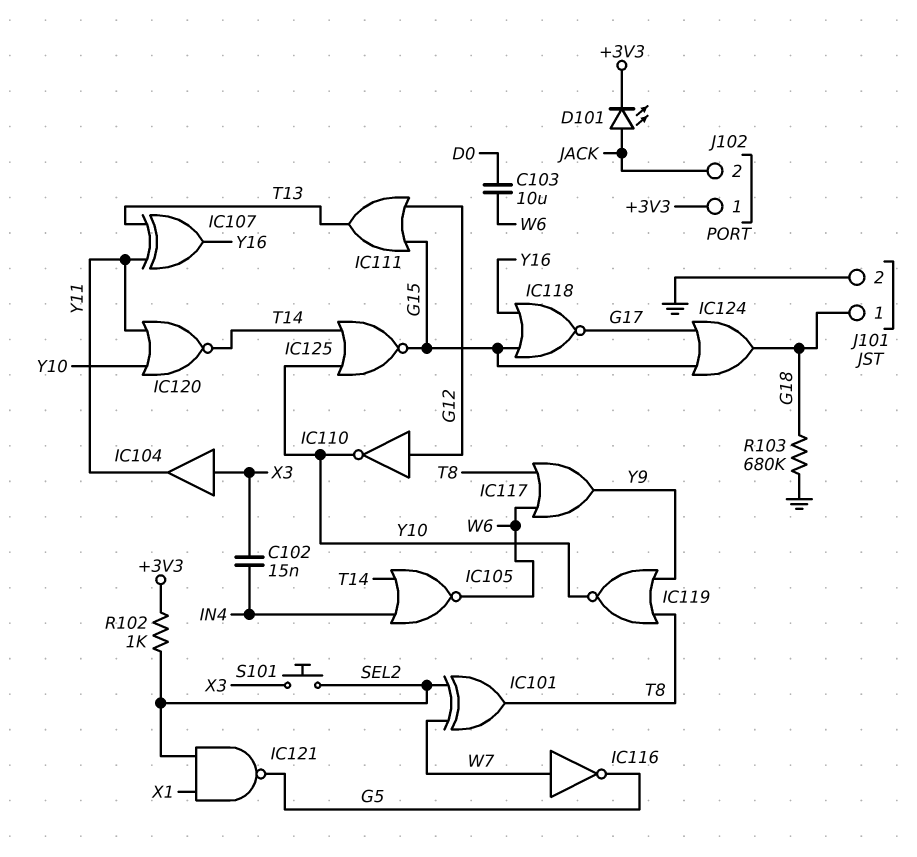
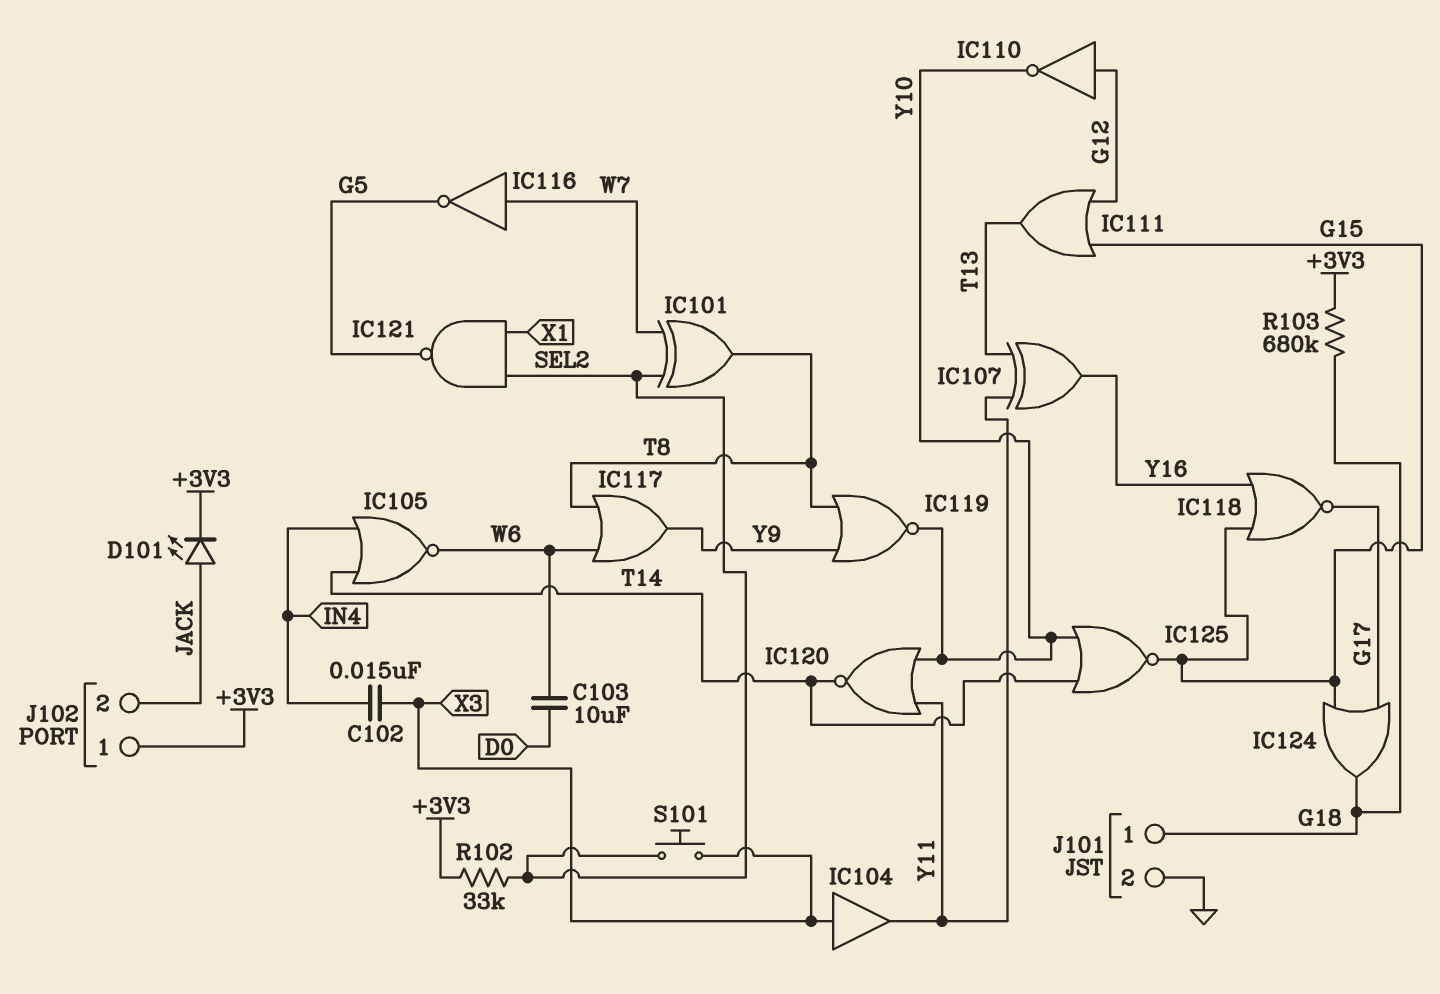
R102: 1k (+3V3, SEL2) -> 33k (+3V3, SEL2)
R103: 680k (G18, GND) -> 680k (+3V3, G18)

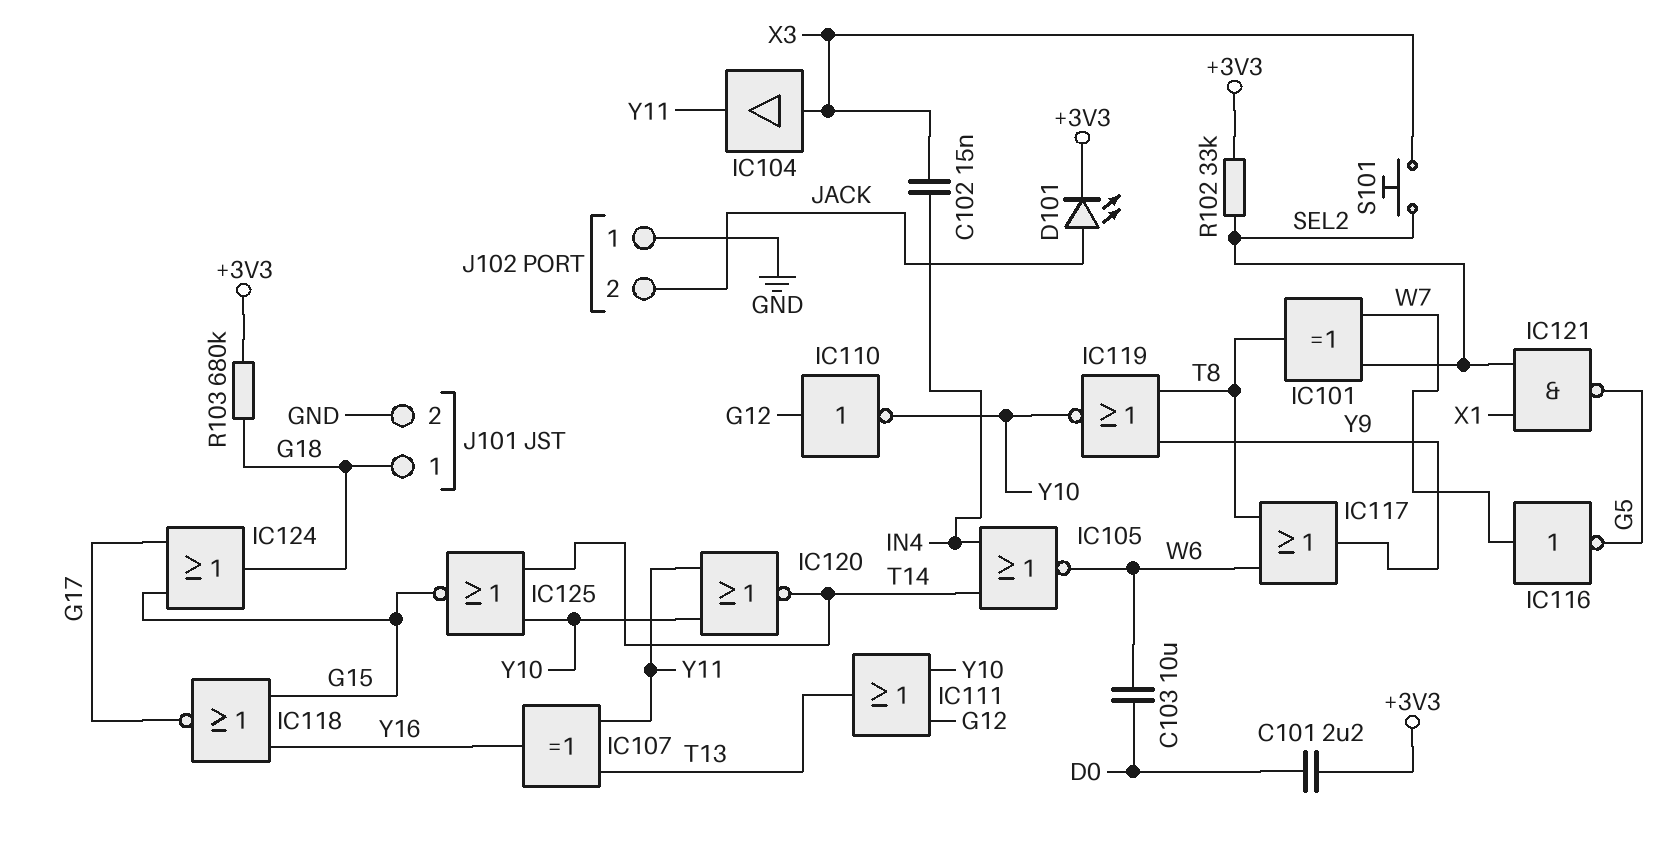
C101: none -> 2.2uF (+3V3, D0)
IC111: OR (in G12, in G15, out T13) -> OR (in G12, in Y10, out T13)
J102 pin 1: +3V3 -> GND

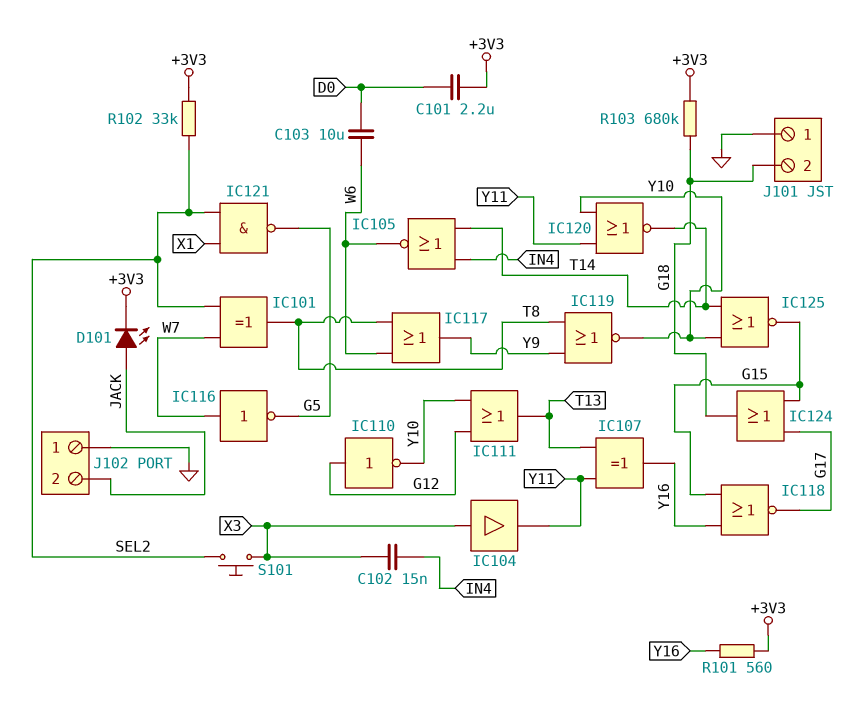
J101 pin 1: G18 -> GND
J101 pin 2: GND -> G18
R101: none -> 560 (+3V3, Y16)

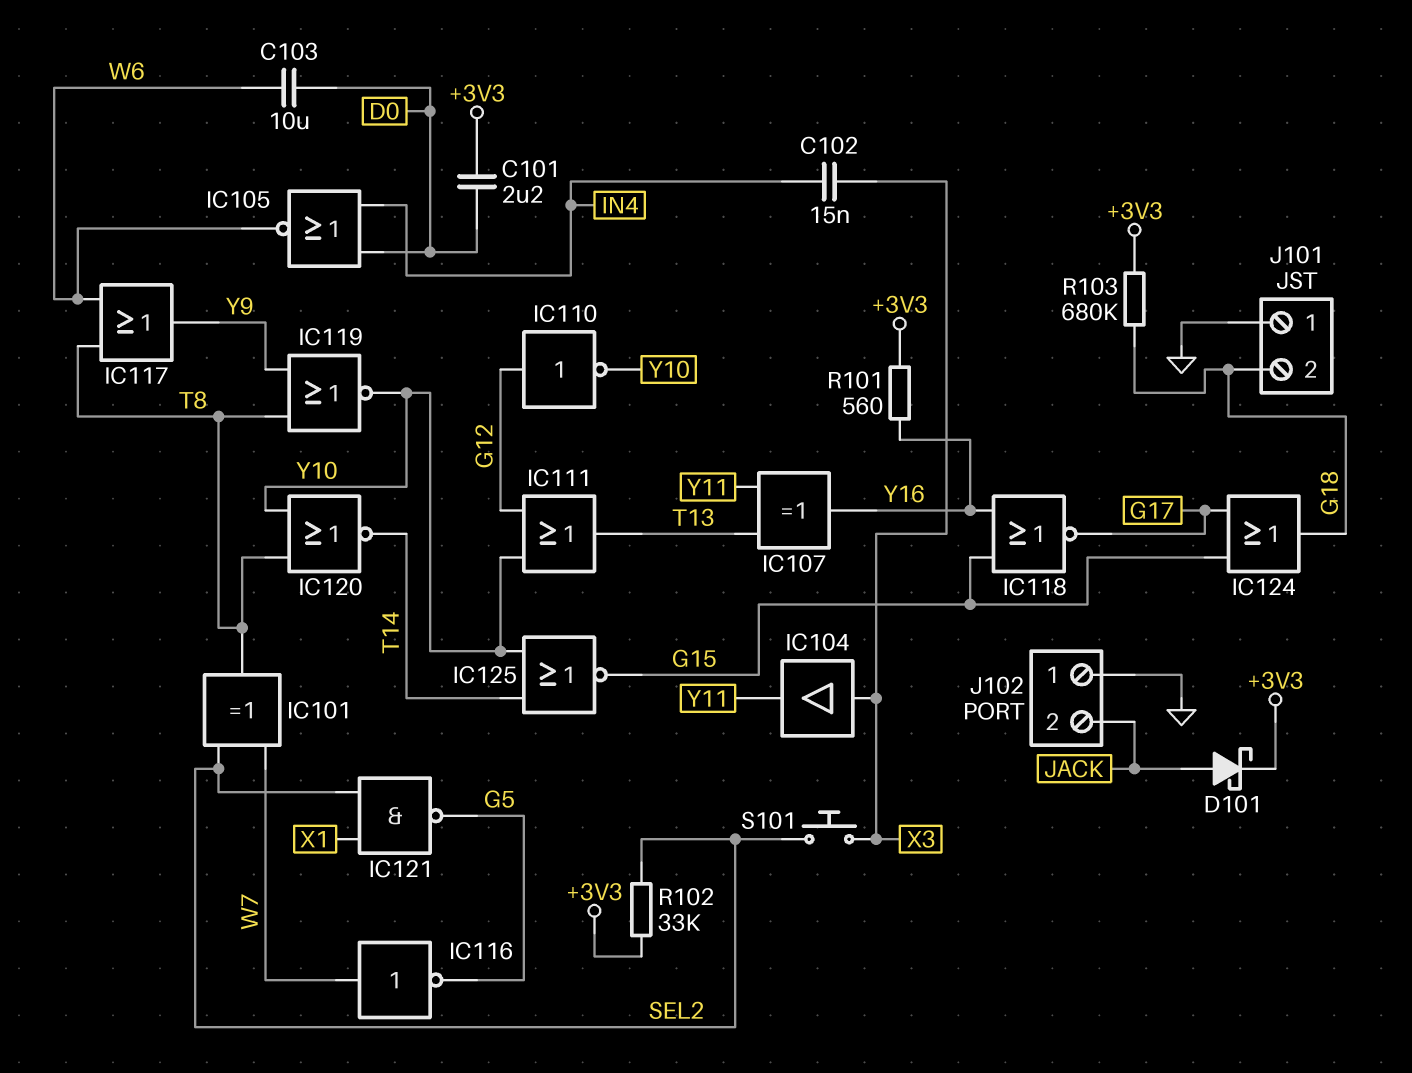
D101: LED (A JACK, K +3V3) -> schottky (A JACK, K +3V3)
IC105: NOR (in IN4, in T14, out W6) -> NOR (in D0, in IN4, out W6)
IC120: NOR (in Y10, in Y11, out T14) -> NOR (in T8, in Y10, out T14)

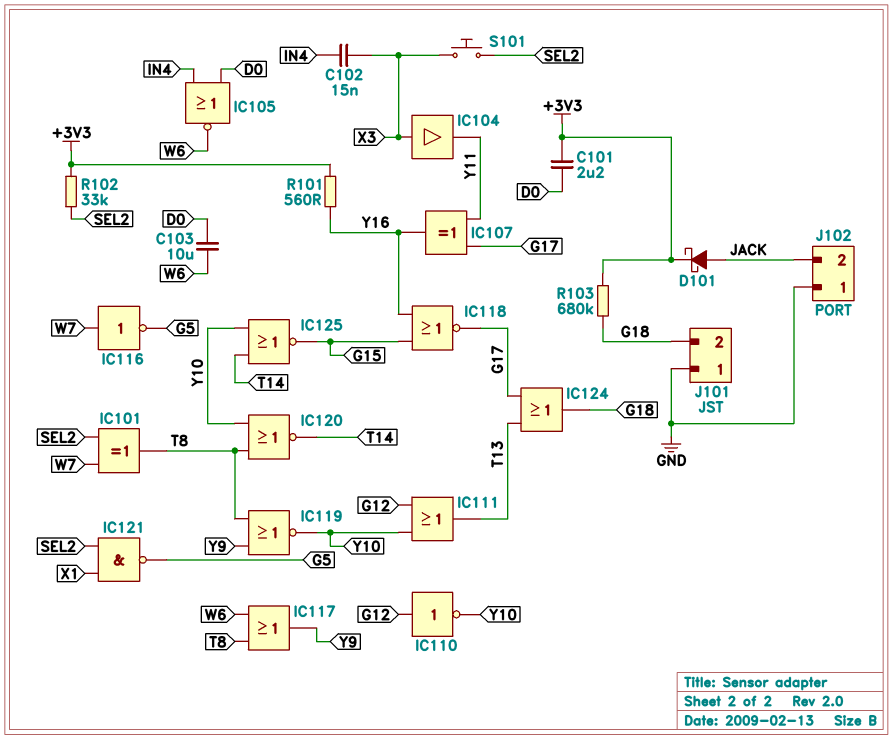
IC107: XOR (in T13, in Y11, out Y16) -> XOR (in G17, in Y11, out Y16)
IC124: OR (in G15, in G17, out G18) -> OR (in G17, in T13, out G18)

